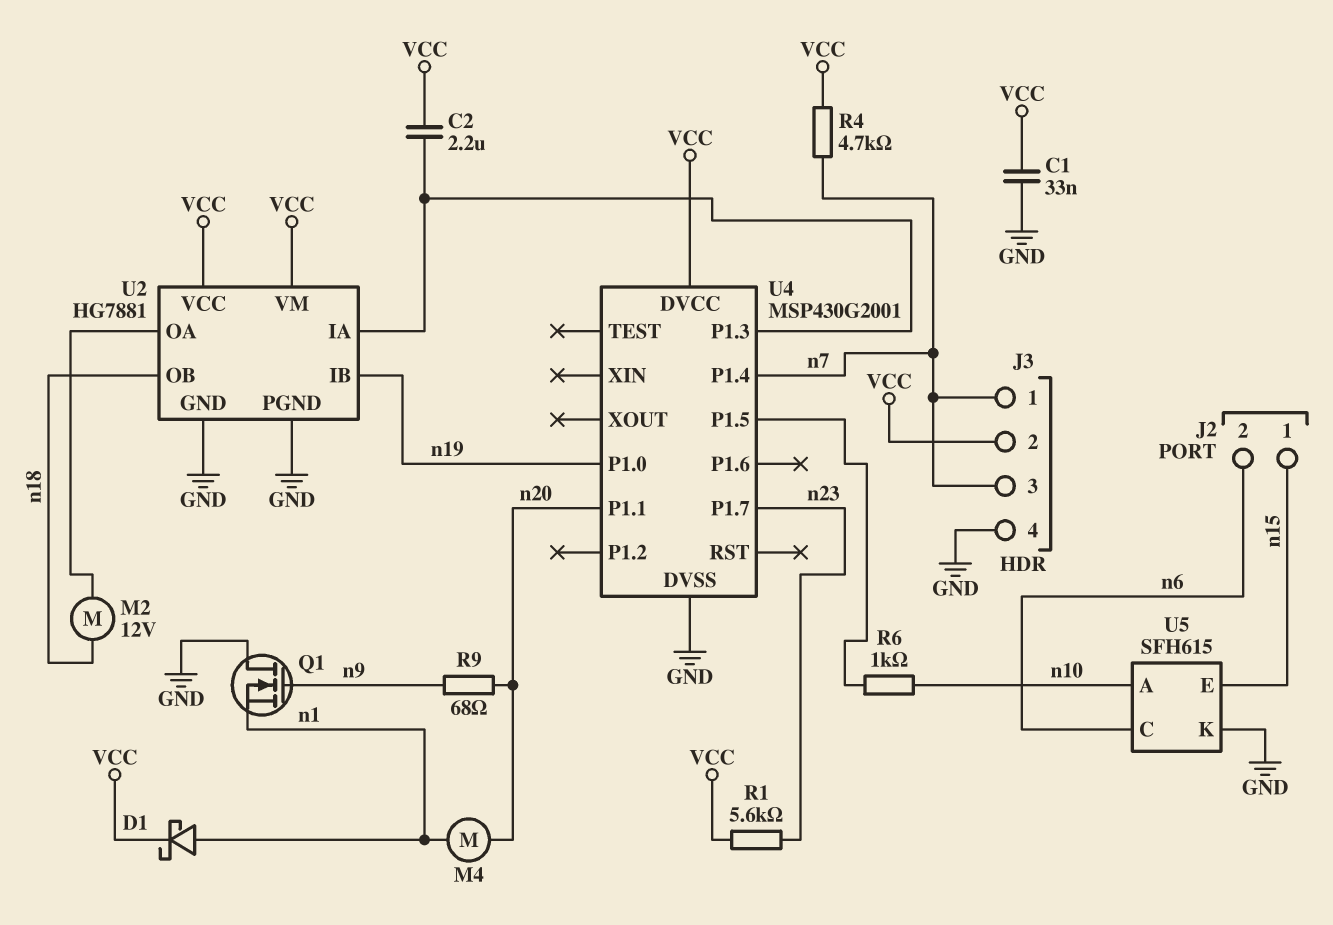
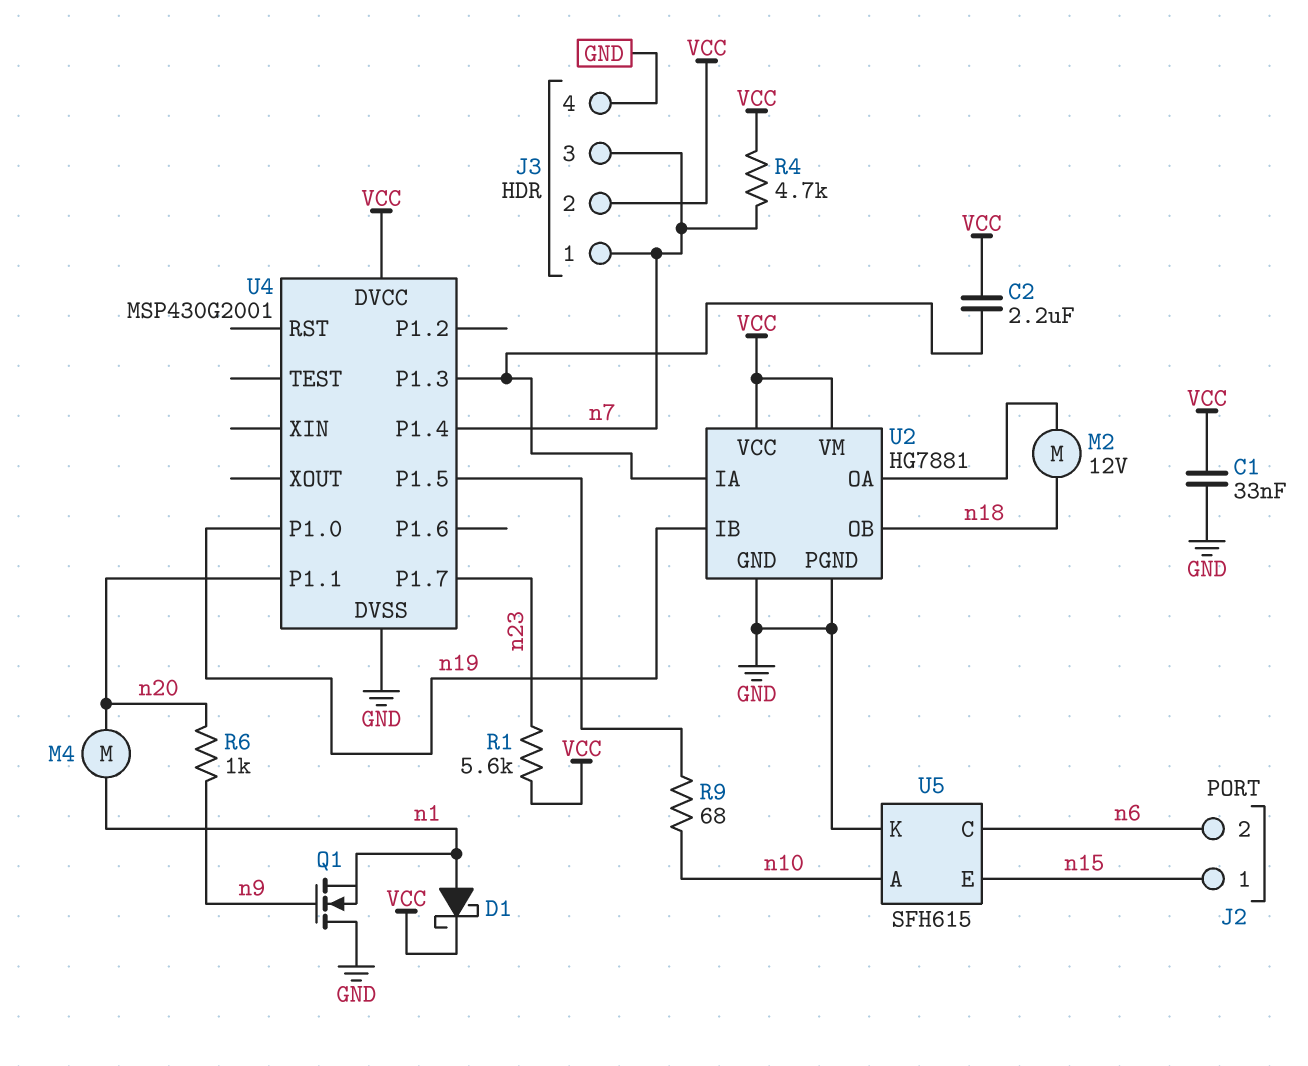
R6: 1k (U4/P1.5, n10) -> 1k (n9, n20)
R9: 68 (n9, n20) -> 68 (U4/P1.5, n10)

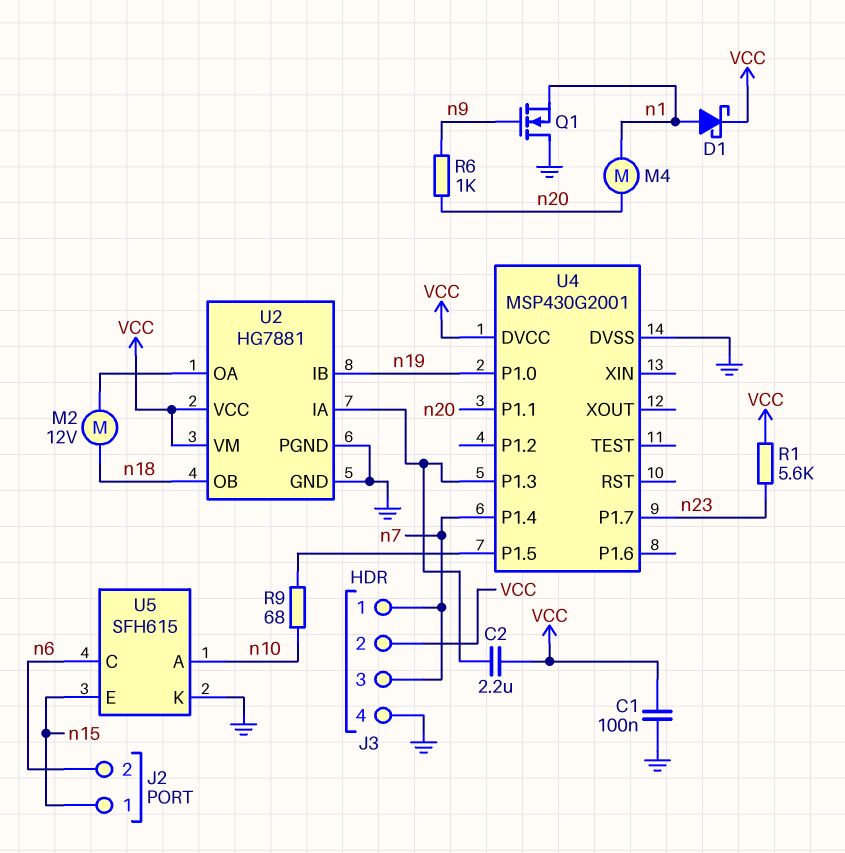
C1: 33nF (GND, VCC) -> 100nF (GND, VCC)
R4: 4.7k (VCC, n7) -> none

